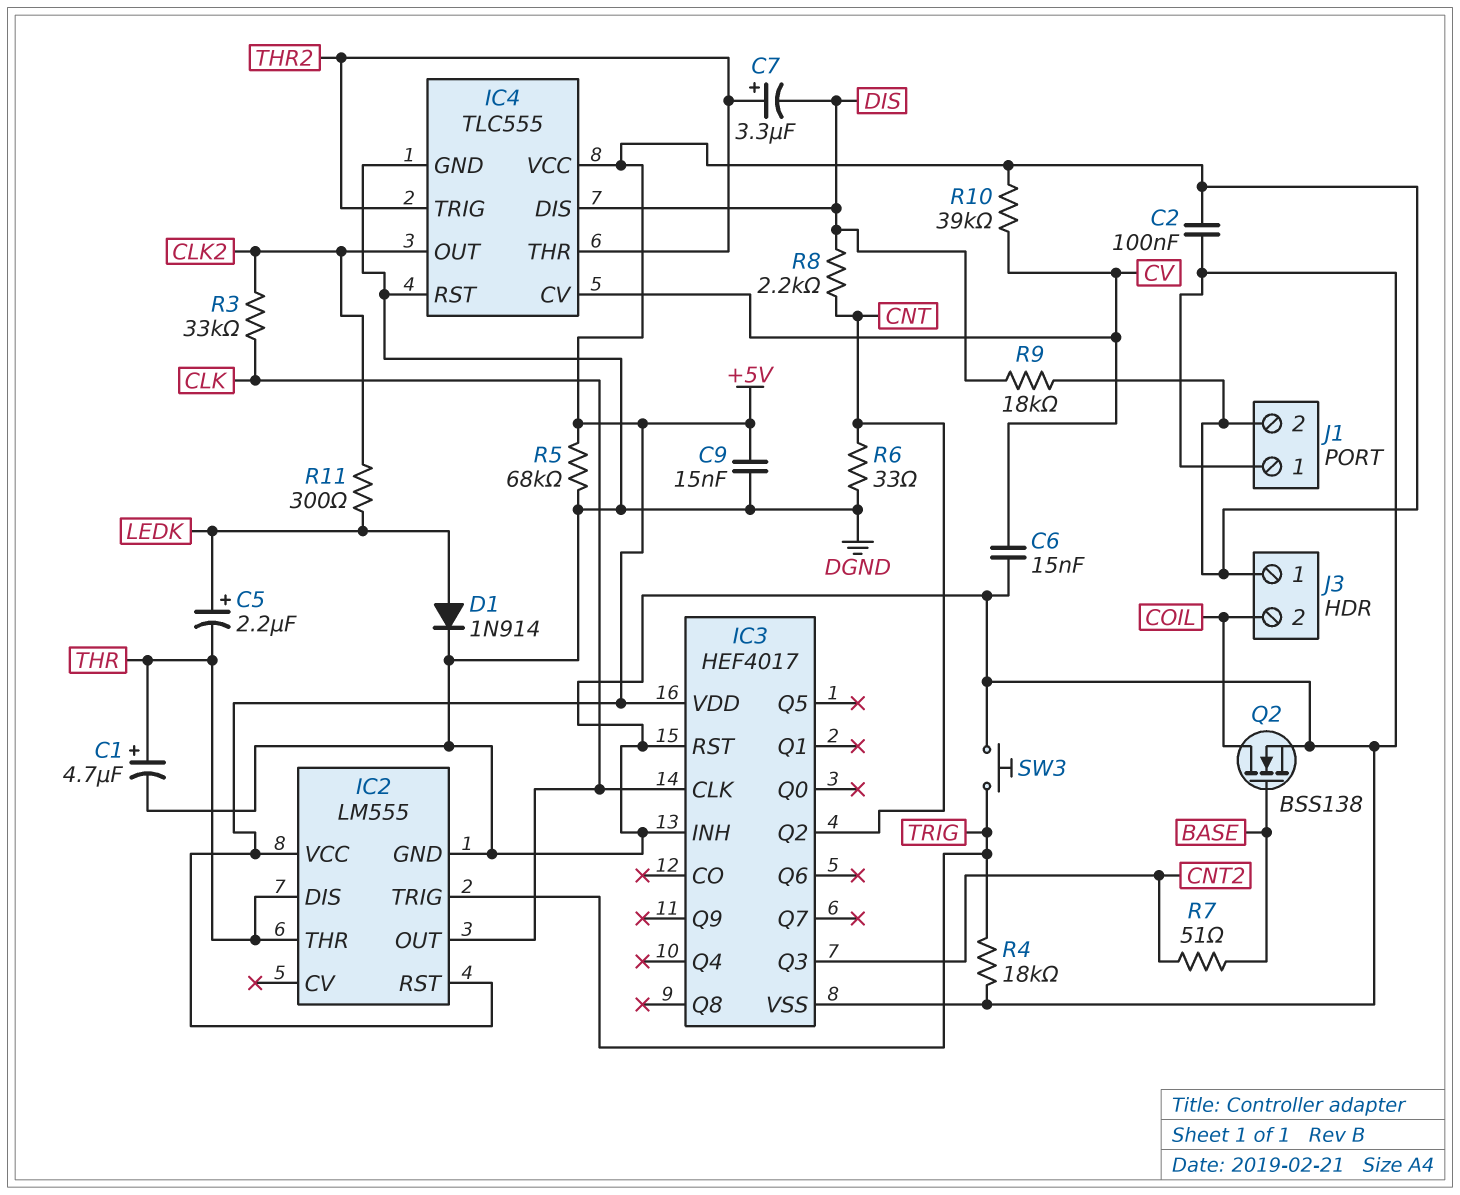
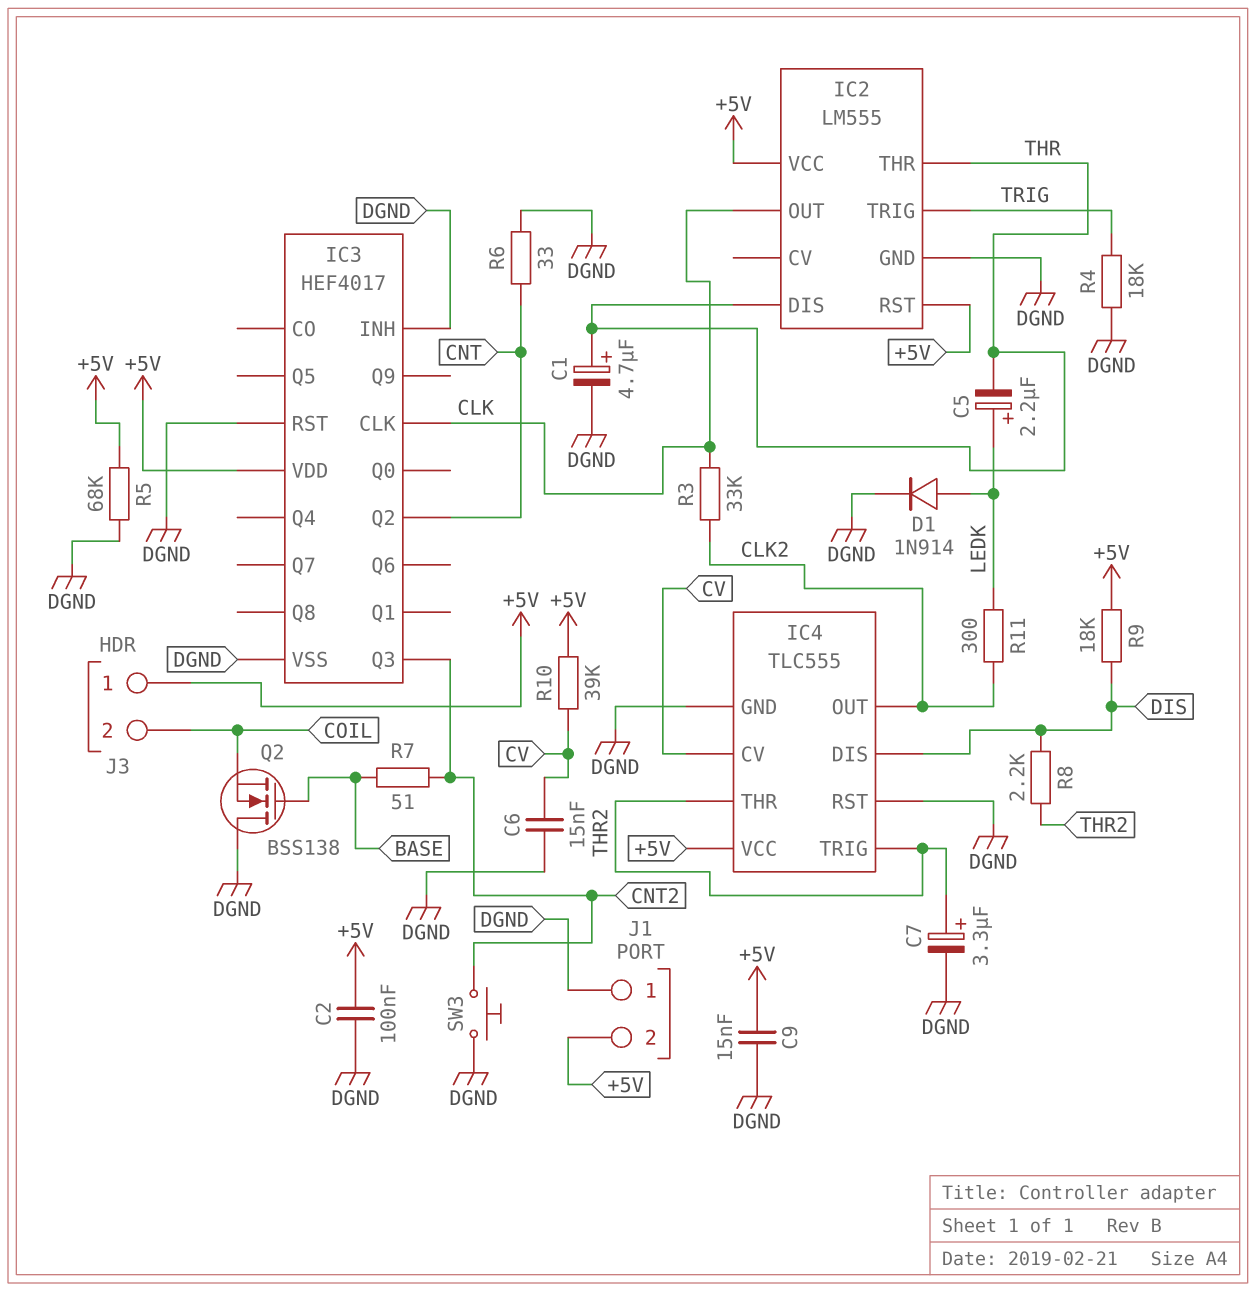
C7: 3.3uF (plus THR2, minus DIS) -> 3.3uF (plus THR2, minus DGND)
Q2: NMOS BSS138 (G BASE, D COIL, S DGND) -> NMOS BSS138 (G BASE, D DGND, S COIL)
R8: 2.2k (CNT, DIS) -> 2.2k (DIS, THR2)
SW3: button (DGND, TRIG) -> button (CNT2, DGND)

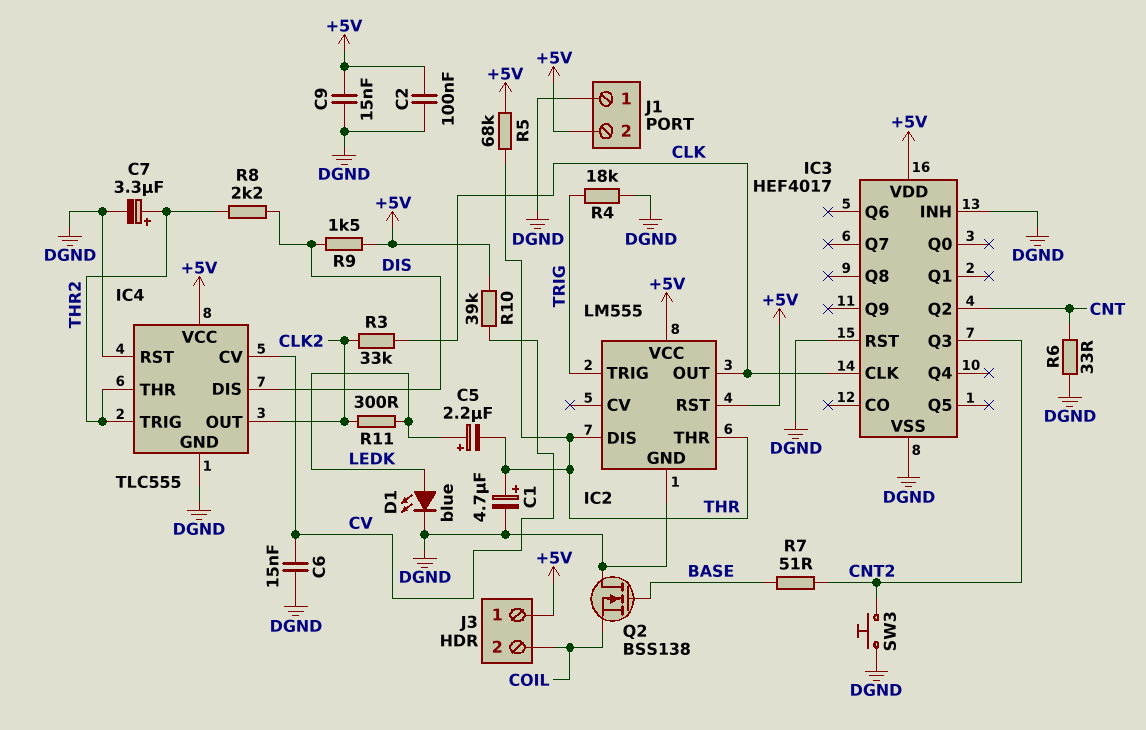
D1: diode 1N914 (A LEDK, K DGND) -> LED blue (A LEDK, K DGND)
R5: 68k (+5V, DGND) -> 68k (+5V, THR)
R9: 18k (+5V, DIS) -> 1.5k (+5V, DIS)

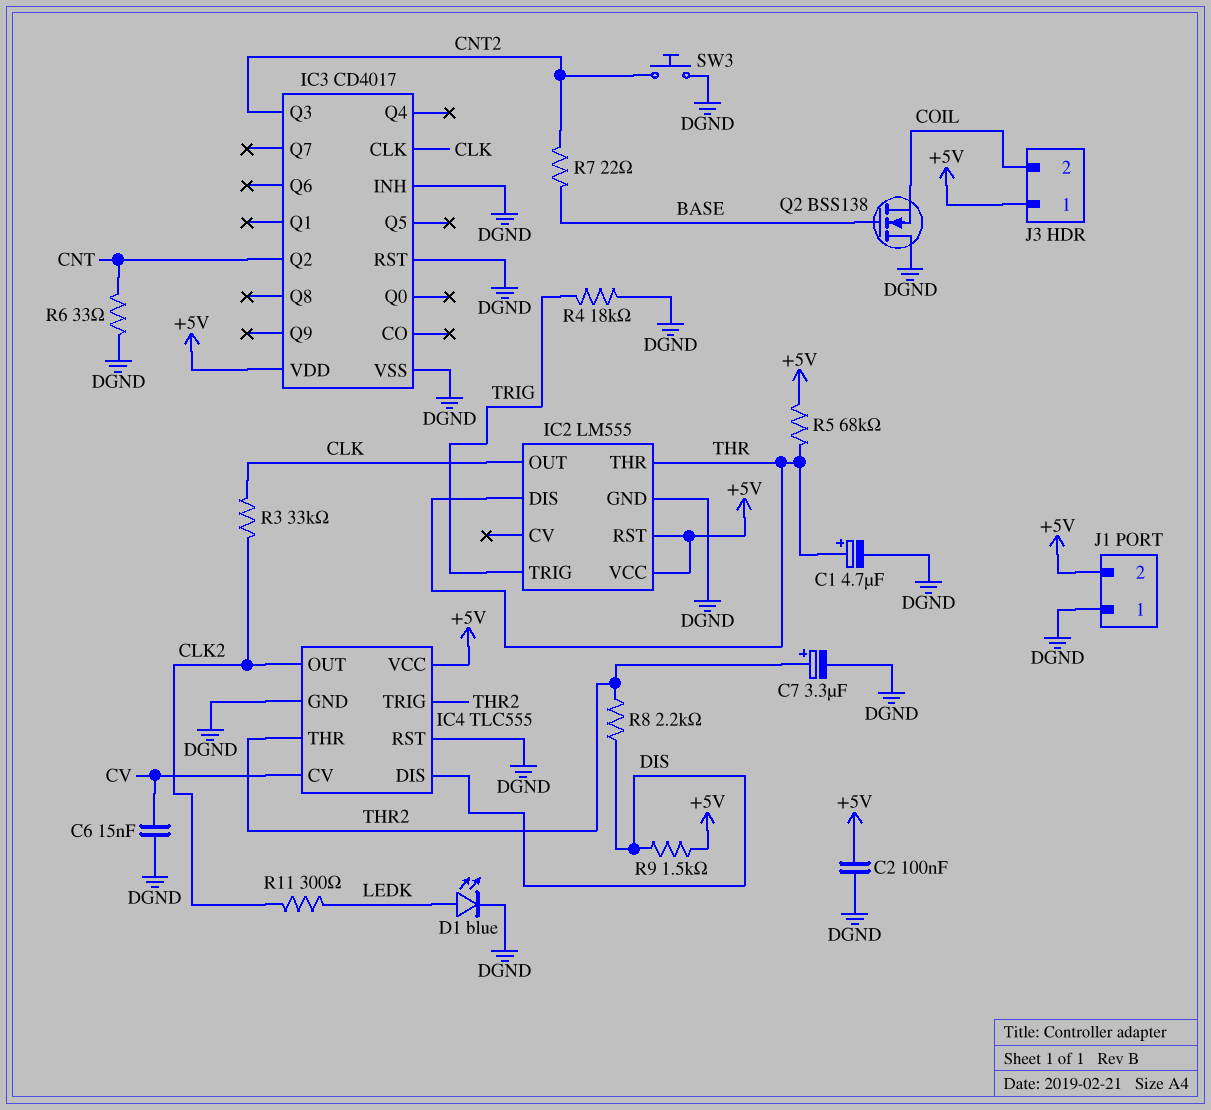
C5: 2.2uF (plus LEDK, minus THR) -> none
C9: 15nF (+5V, DGND) -> none
IC3: HEF4017 -> CD4017
R7: 51 (BASE, CNT2) -> 22 (BASE, CNT2)
R10: 39k (+5V, CV) -> none

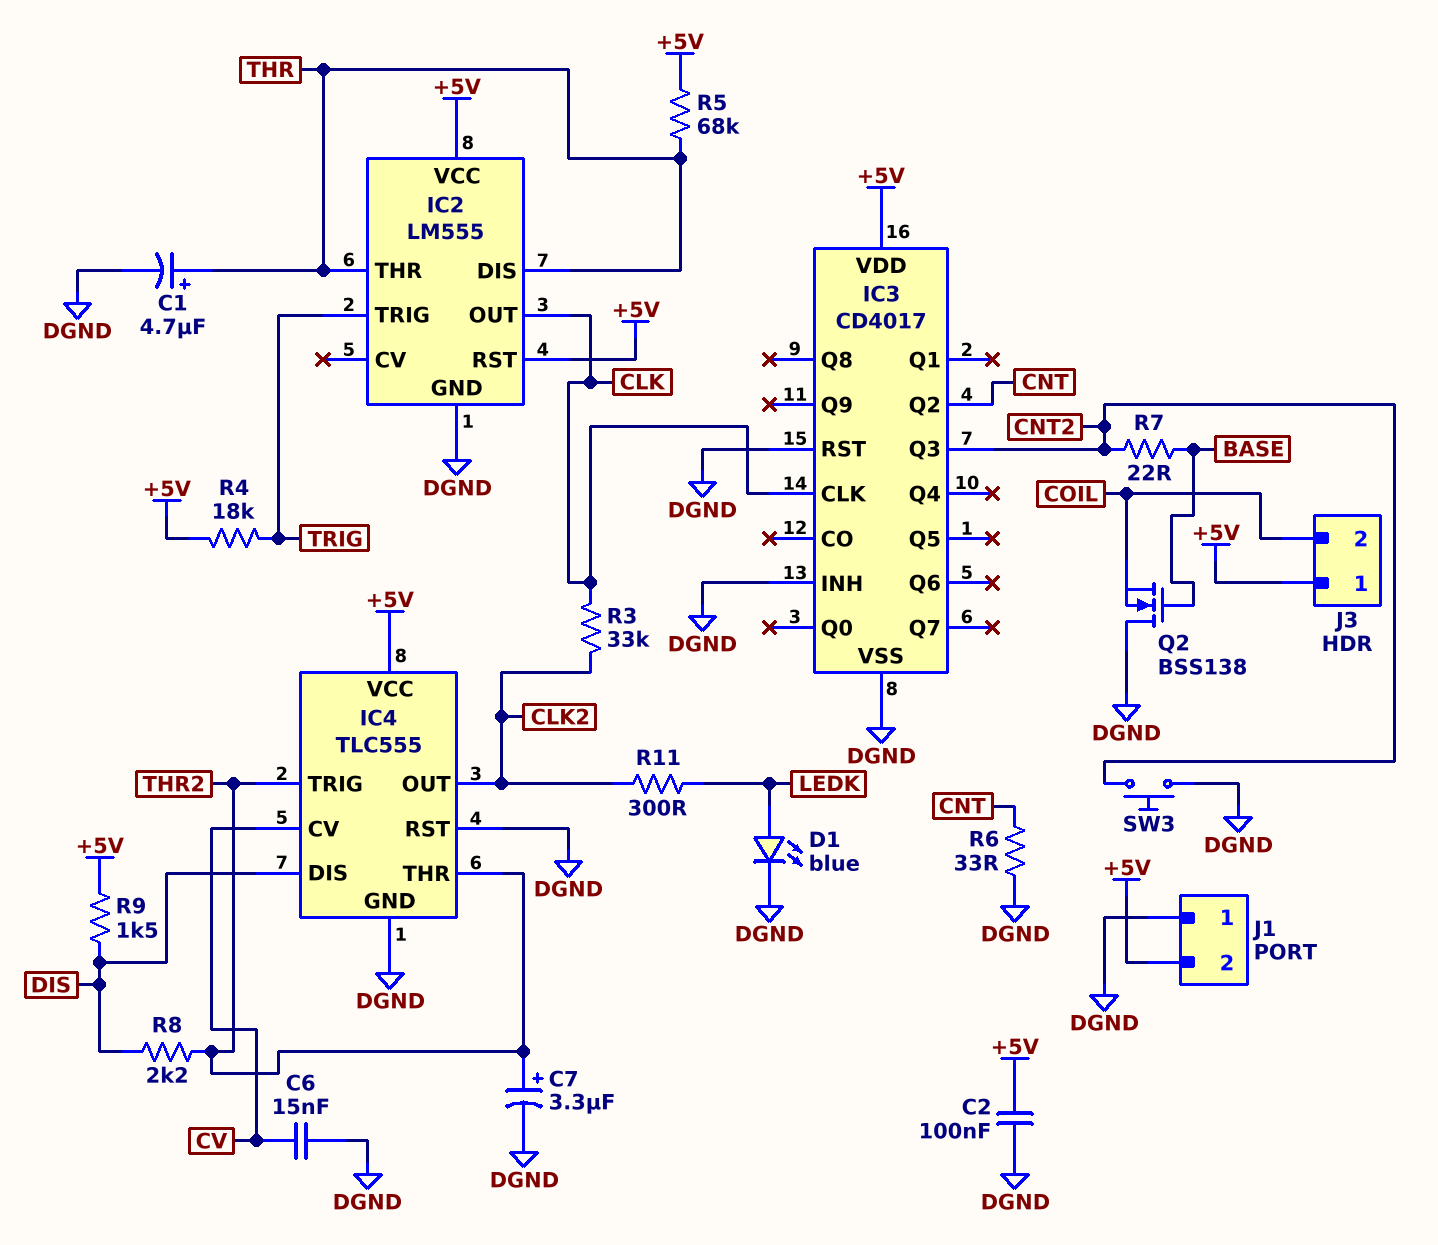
R4: 18k (DGND, TRIG) -> 18k (+5V, TRIG)

